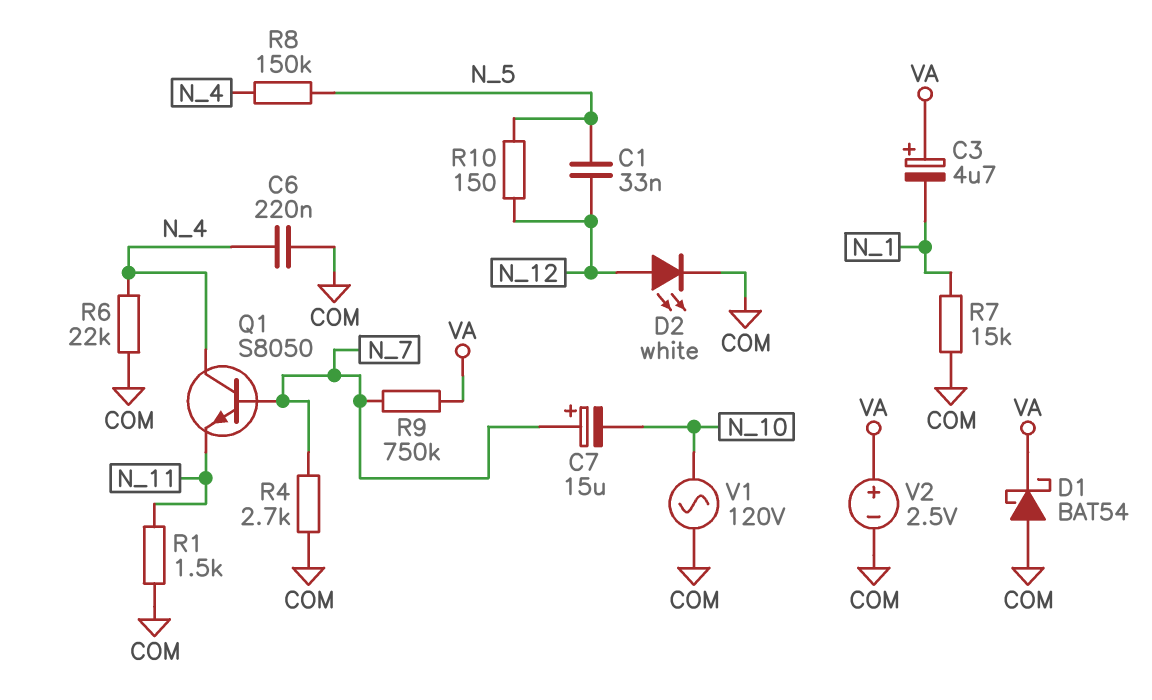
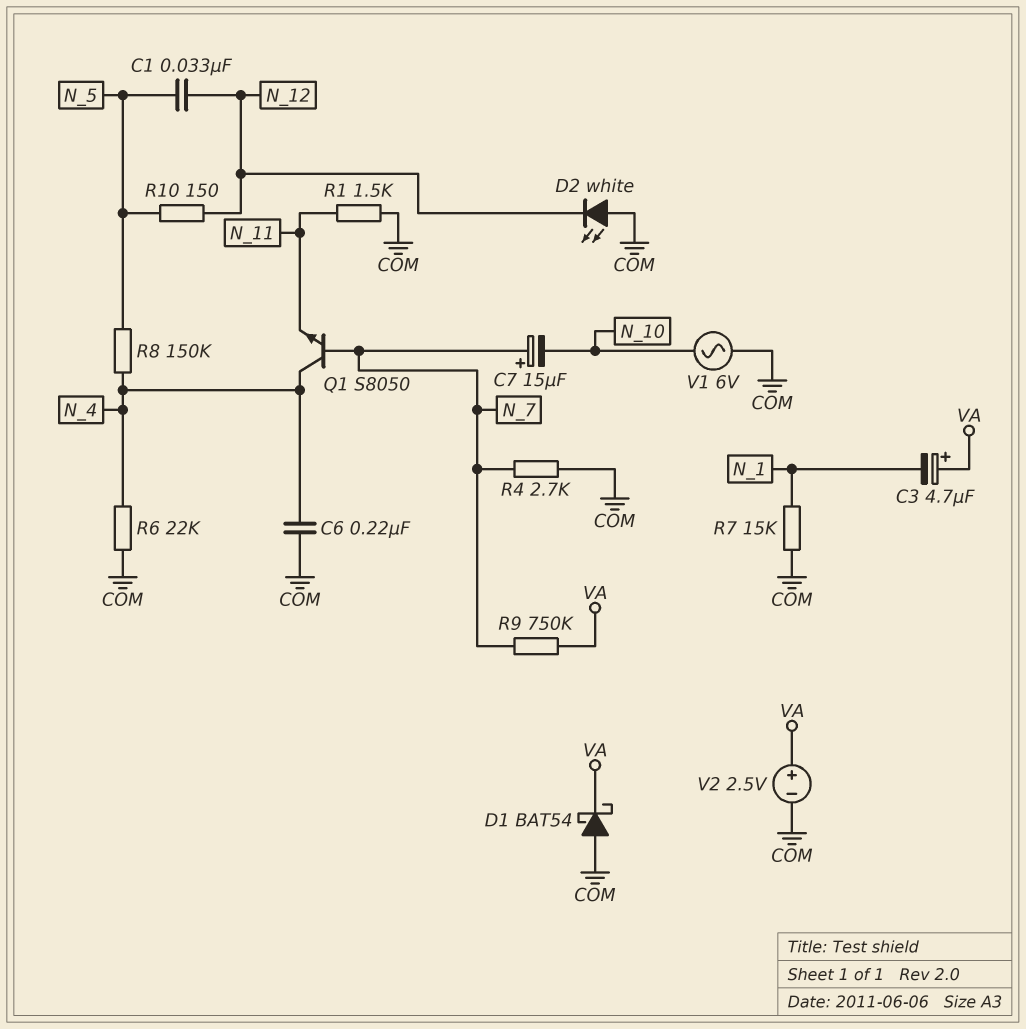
D2: LED white (A N_12, K COM) -> LED white (A COM, K N_12)
V1: AC 120V (COM, N_10) -> AC 6V (COM, N_10)

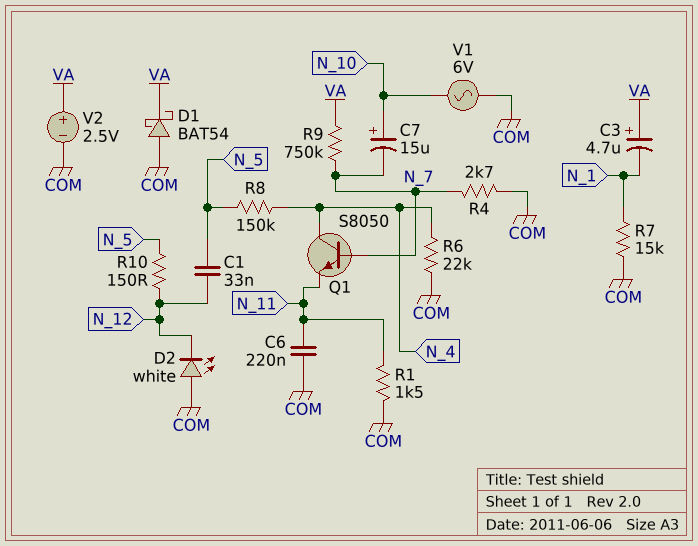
C6: 220nF (COM, N_4) -> 220nF (COM, N_11)
C7: 15uF (plus N_7, minus N_10) -> 15uF (plus N_10, minus N_7)

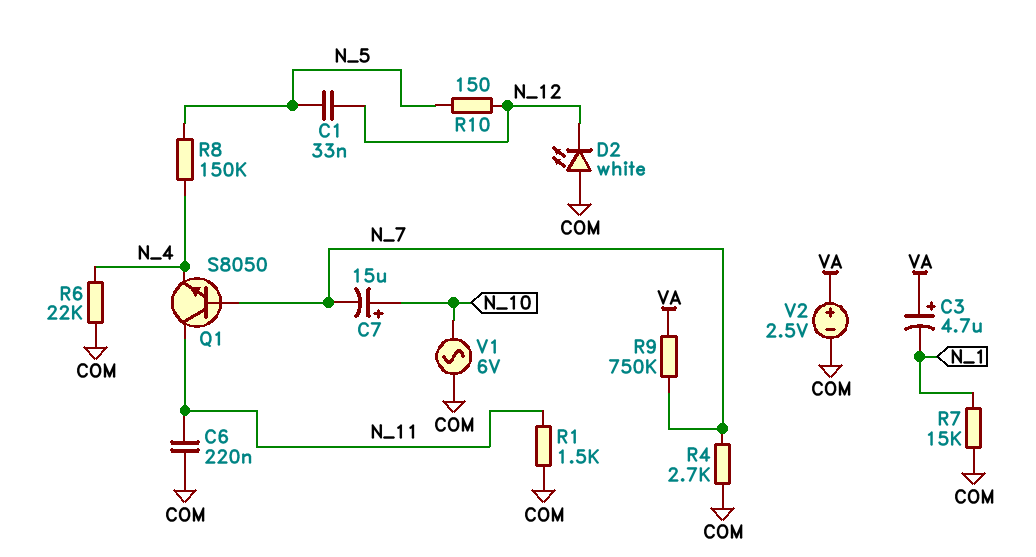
D1: schottky BAT54 (A COM, K VA) -> none
Q1: NPN S8050 (B N_7, C N_4, E N_11) -> NPN S8050 (B N_7, C N_11, E N_4)

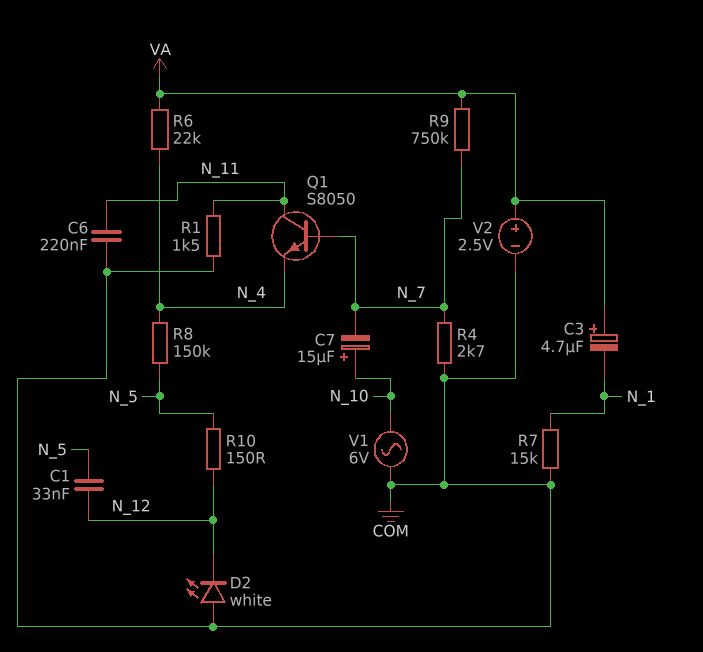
R6: 22k (COM, N_4) -> 22k (N_4, VA)

